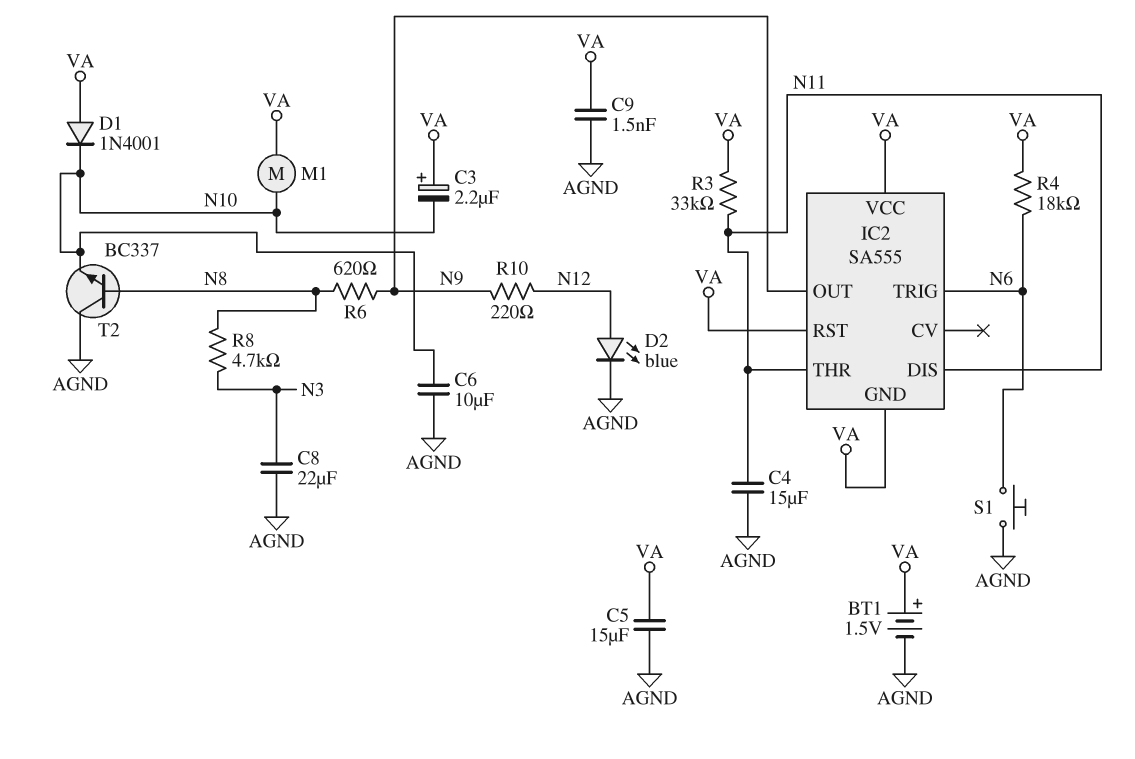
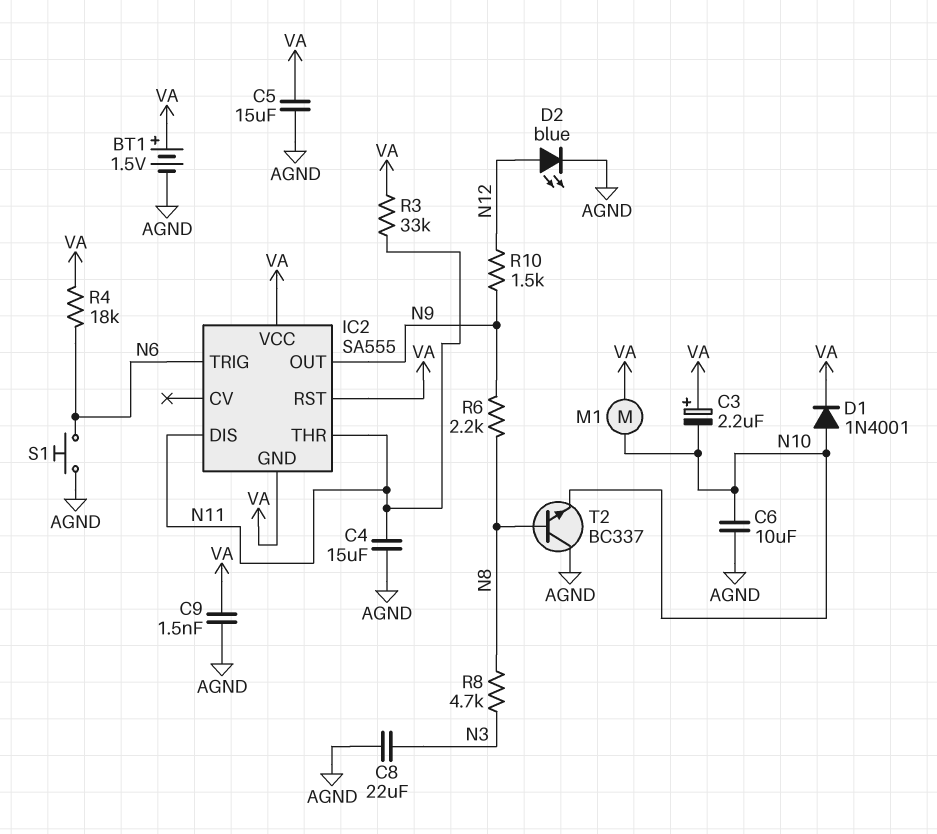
D1: diode 1N4001 (A VA, K N10) -> diode 1N4001 (A N10, K VA)
R6: 620 (N8, N9) -> 2.2k (N8, N9)
R10: 220 (N9, N12) -> 1.5k (N9, N12)

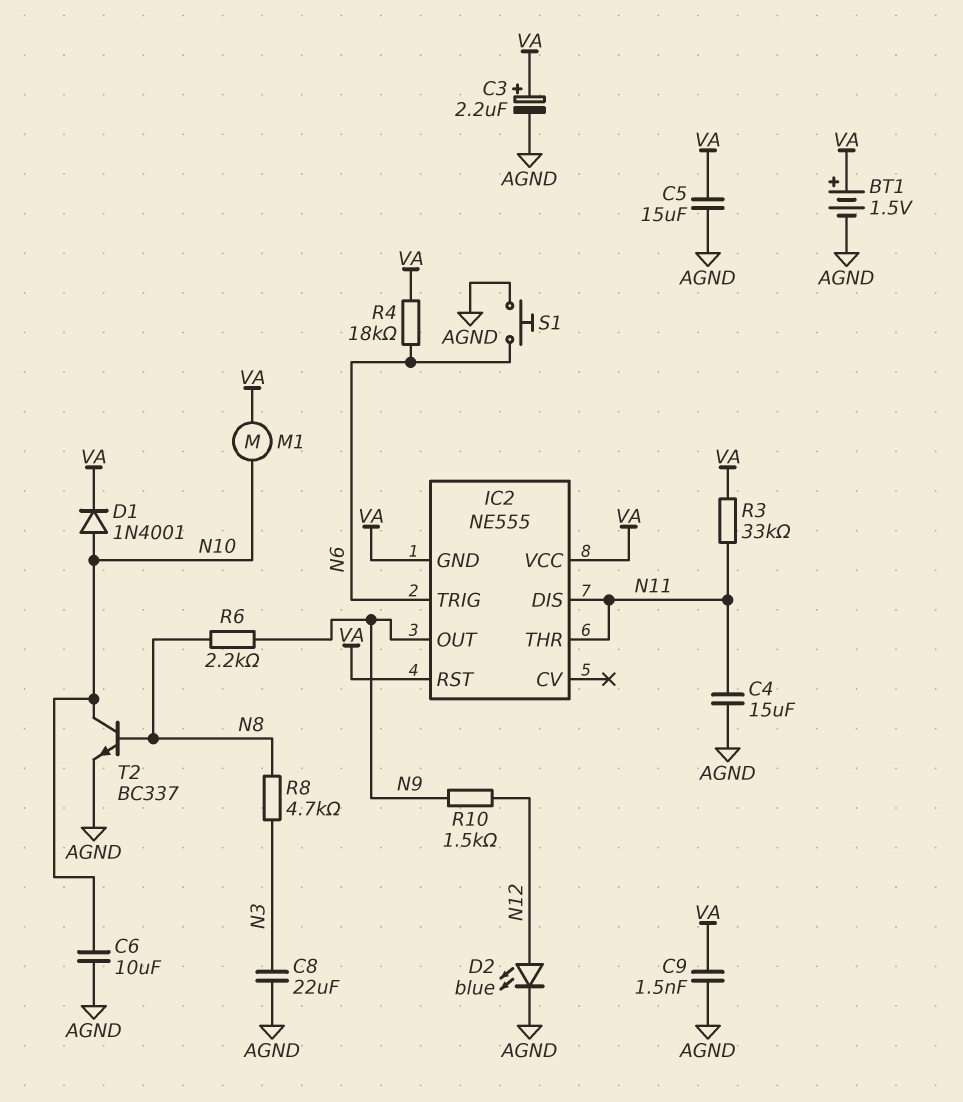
C3: 2.2uF (plus VA, minus N10) -> 2.2uF (plus VA, minus AGND)
IC2: SA555 -> NE555
T2: NPN BC337 (B N8, C AGND, E N10) -> NPN BC337 (B N8, C N10, E AGND)

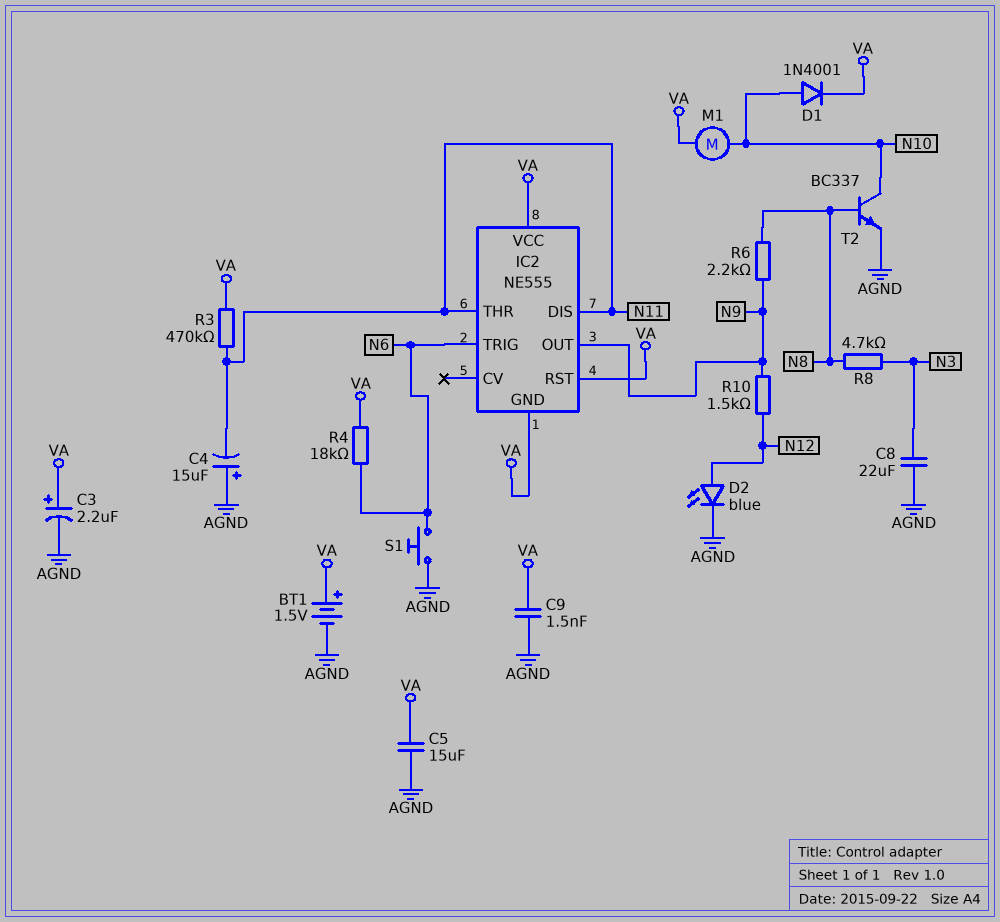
C4: 15uF (AGND, N11) -> 15uF (plus AGND, minus N11)
C6: 10uF (AGND, N10) -> none
R3: 33k (N11, VA) -> 470k (N11, VA)

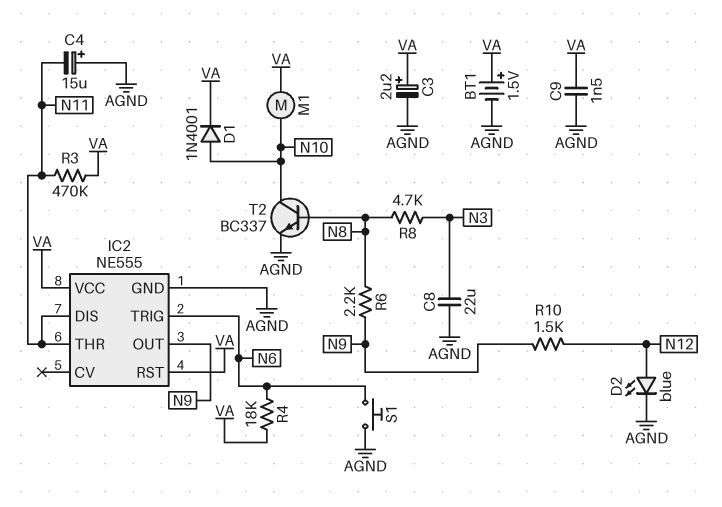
C5: 15uF (AGND, VA) -> none
IC2 pin GND: VA -> AGND

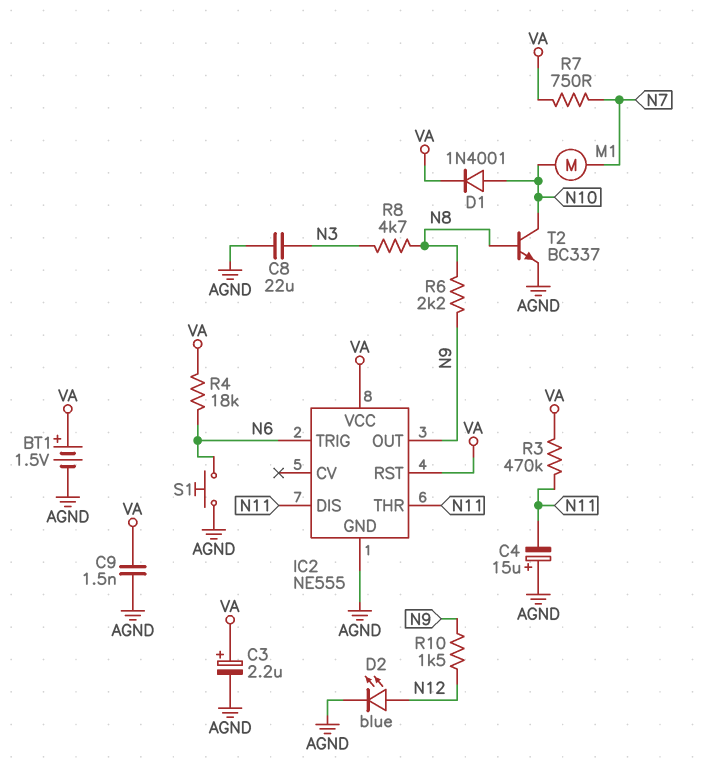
M1: motor (N10, VA) -> motor (N7, N10)
R7: none -> 750 (N7, VA)

